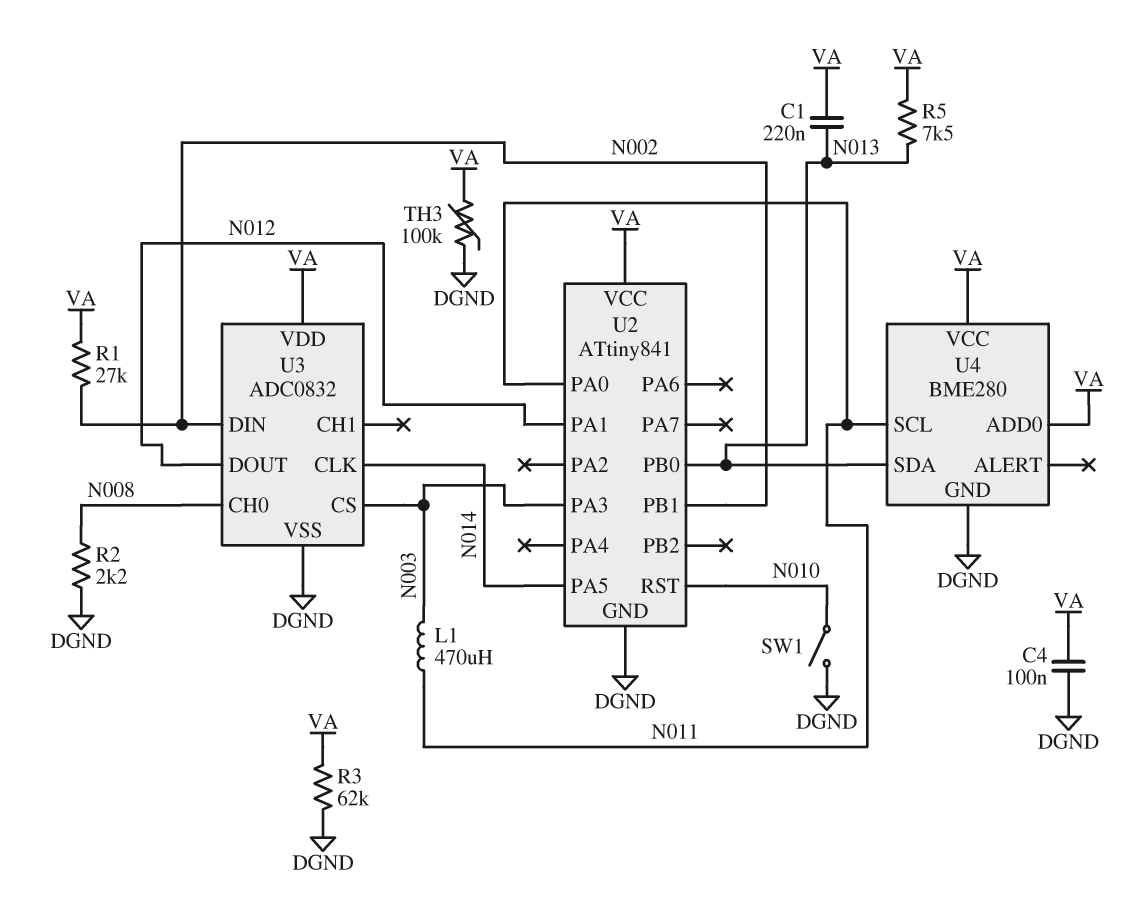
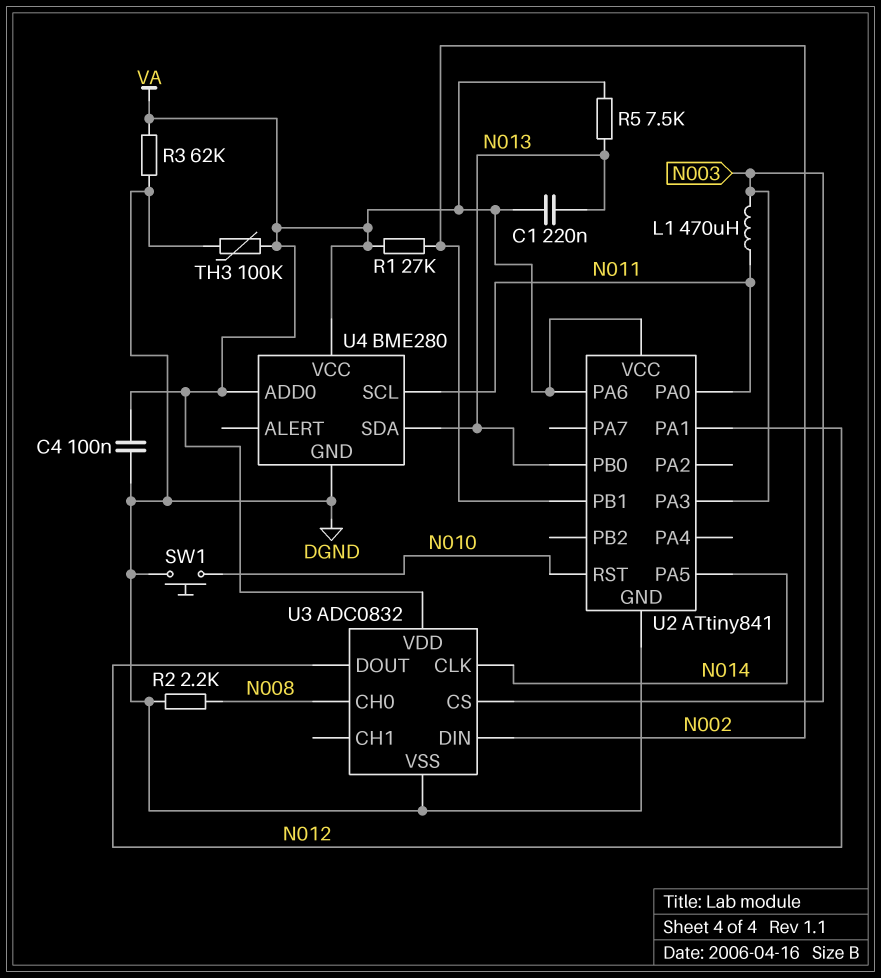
SW1: switch (DGND, N010) -> button (DGND, N010)
U2 pin PA6: none -> VA

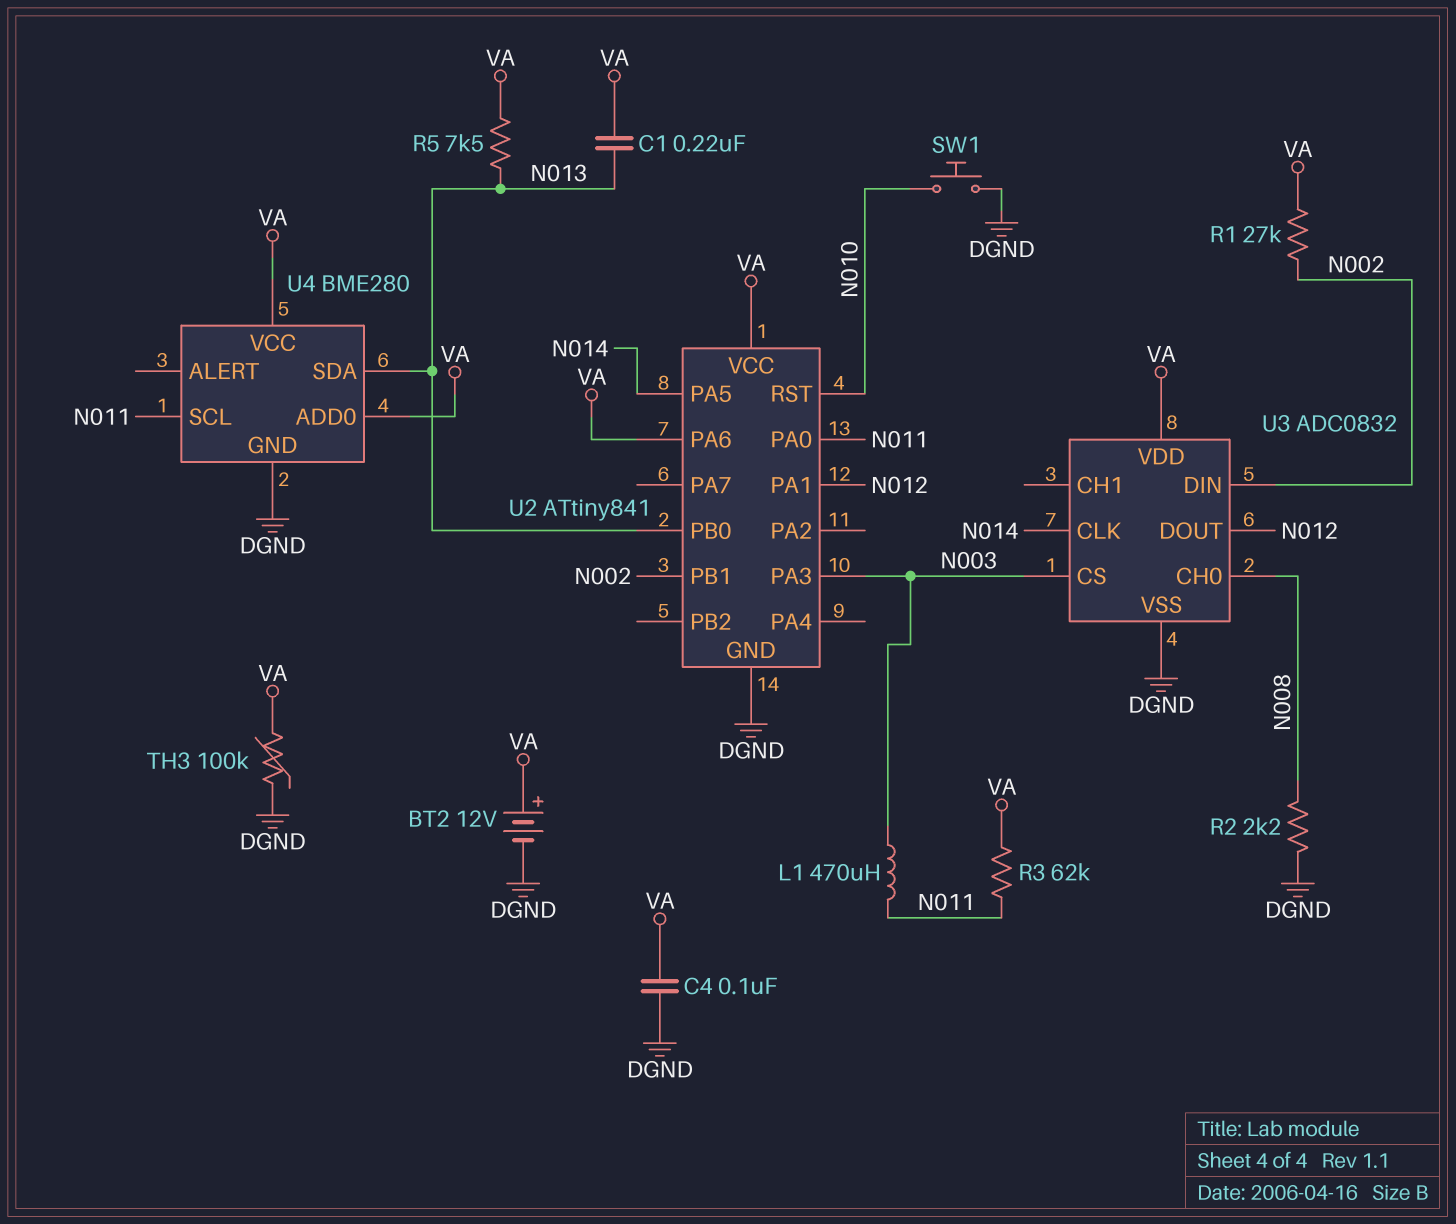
BT2: none -> 12V (plus VA, minus DGND)
R3: 62k (DGND, VA) -> 62k (N011, VA)

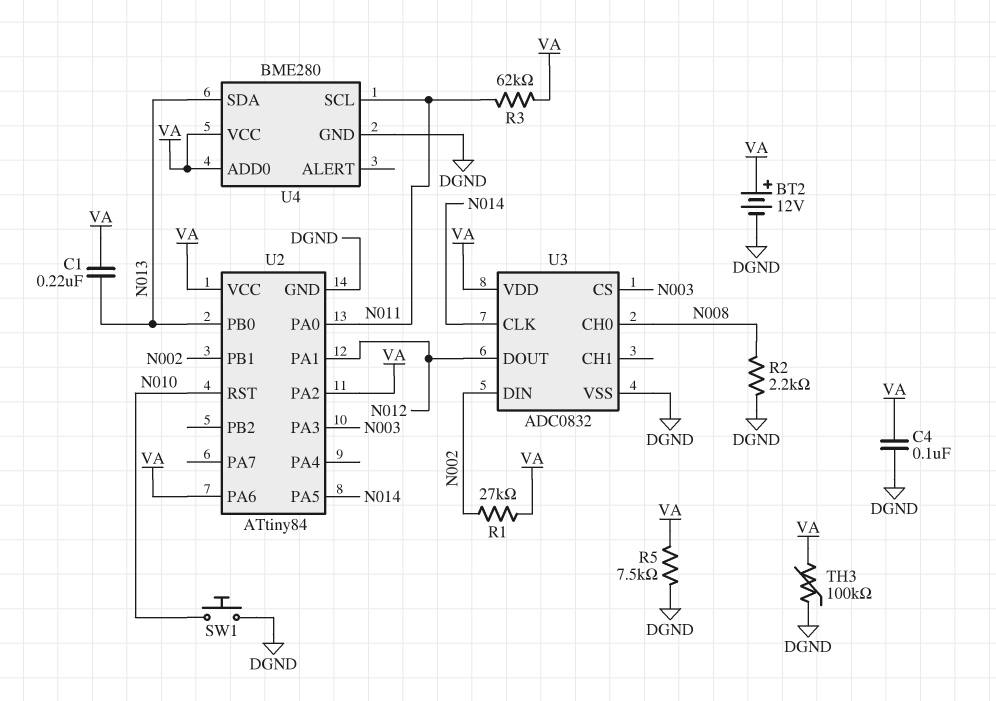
L1: 470uH (N003, N011) -> none
R5: 7.5k (N013, VA) -> 7.5k (DGND, VA)
U2: ATtiny841 -> ATtiny84
U2 pin PA2: none -> VA

